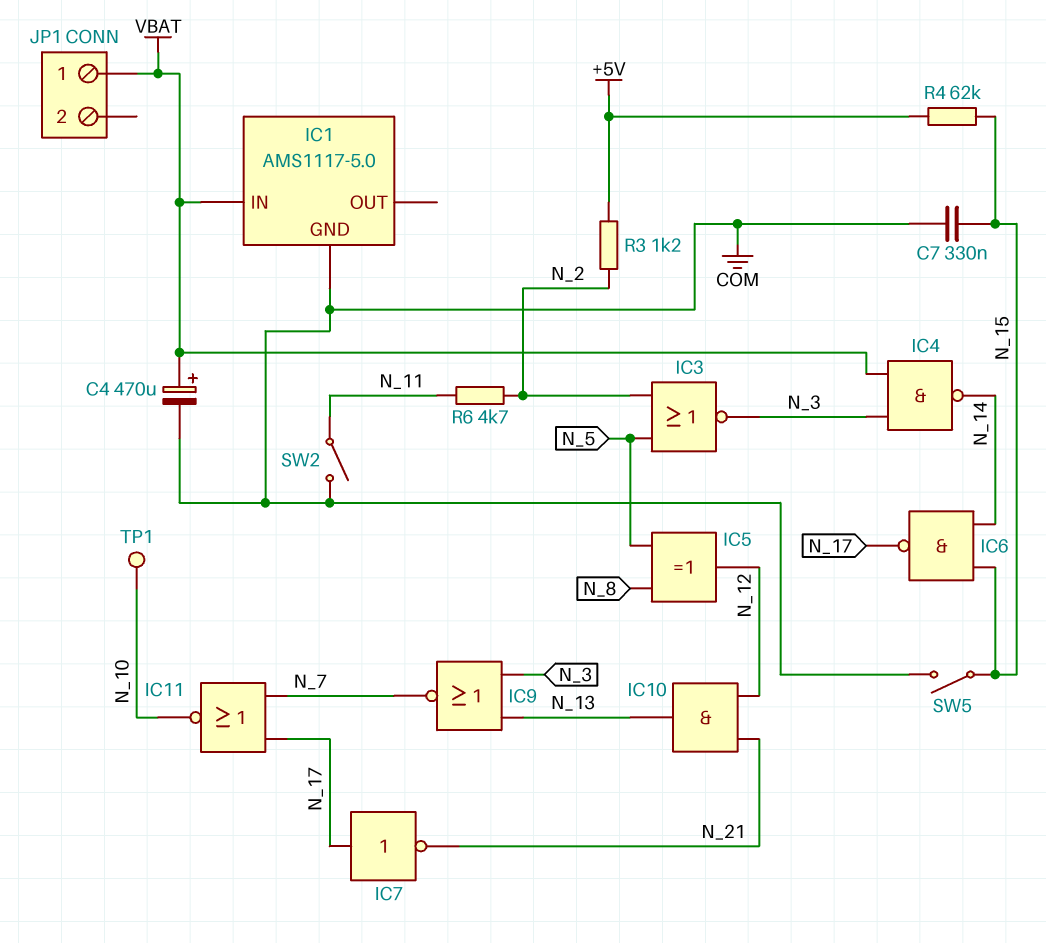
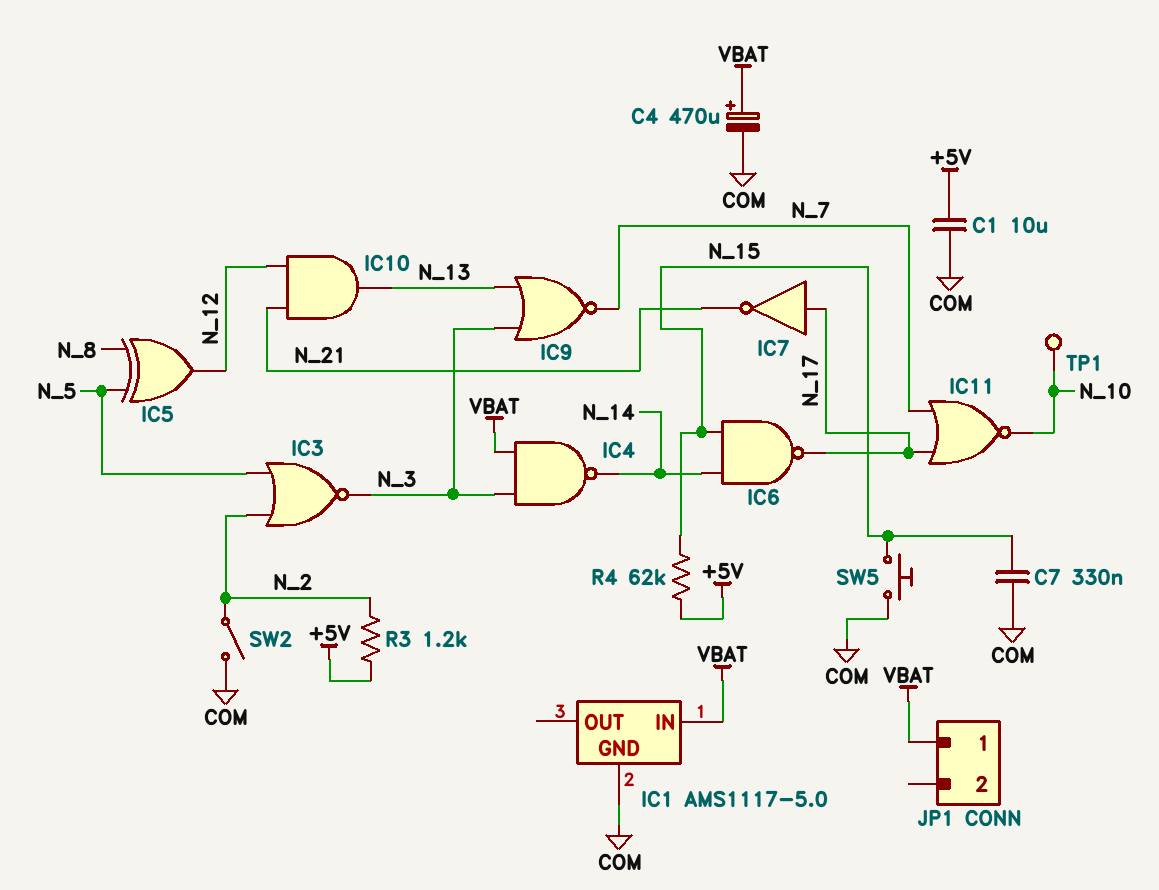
C1: none -> 10uF (+5V, COM)
R6: 4.7k (N_2, N_11) -> none
SW2: switch (COM, N_11) -> switch (COM, N_2)
SW5: switch (COM, N_15) -> button (COM, N_15)

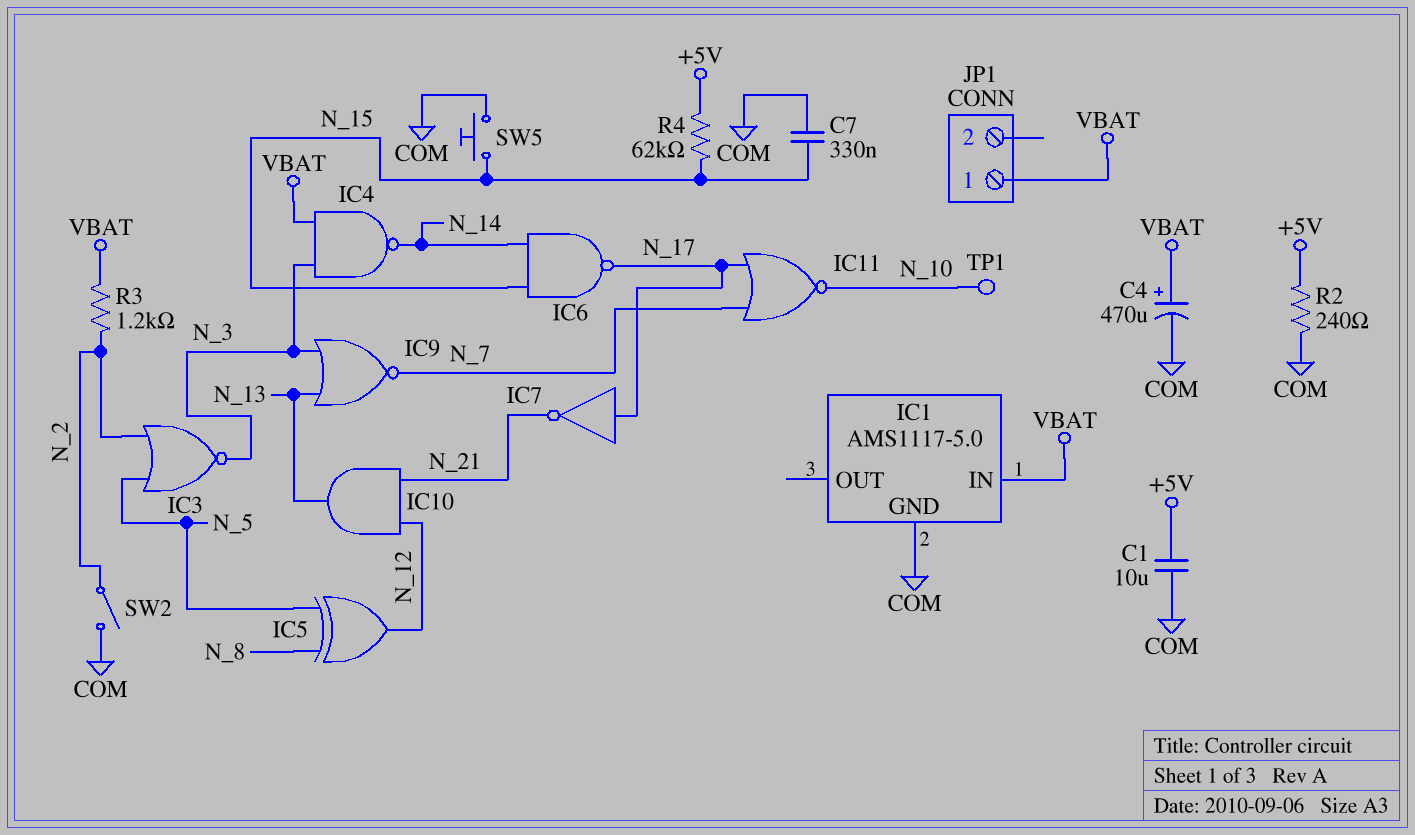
R2: none -> 240 (+5V, COM)
R3: 1.2k (+5V, N_2) -> 1.2k (N_2, VBAT)

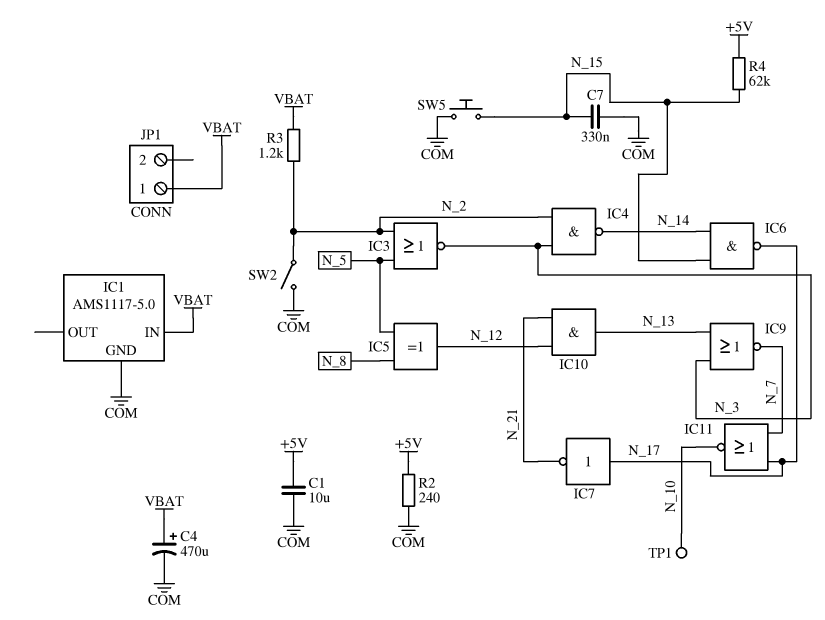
IC4: NAND (in N_3, in VBAT, out N_14) -> NAND (in N_2, in N_3, out N_14)

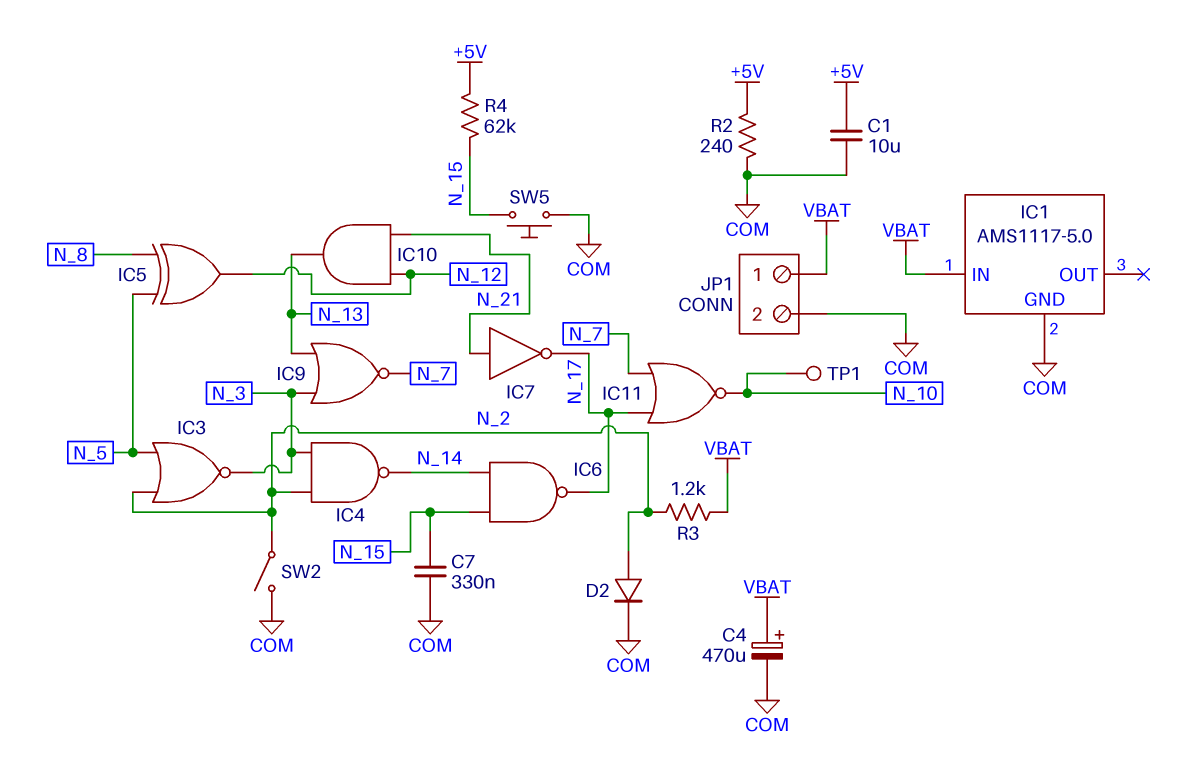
D2: none -> diode (A N_2, K COM)
IC7: NOT (in N_17, out N_21) -> NOT (in N_21, out N_17)
JP1 pin 2: none -> COM

